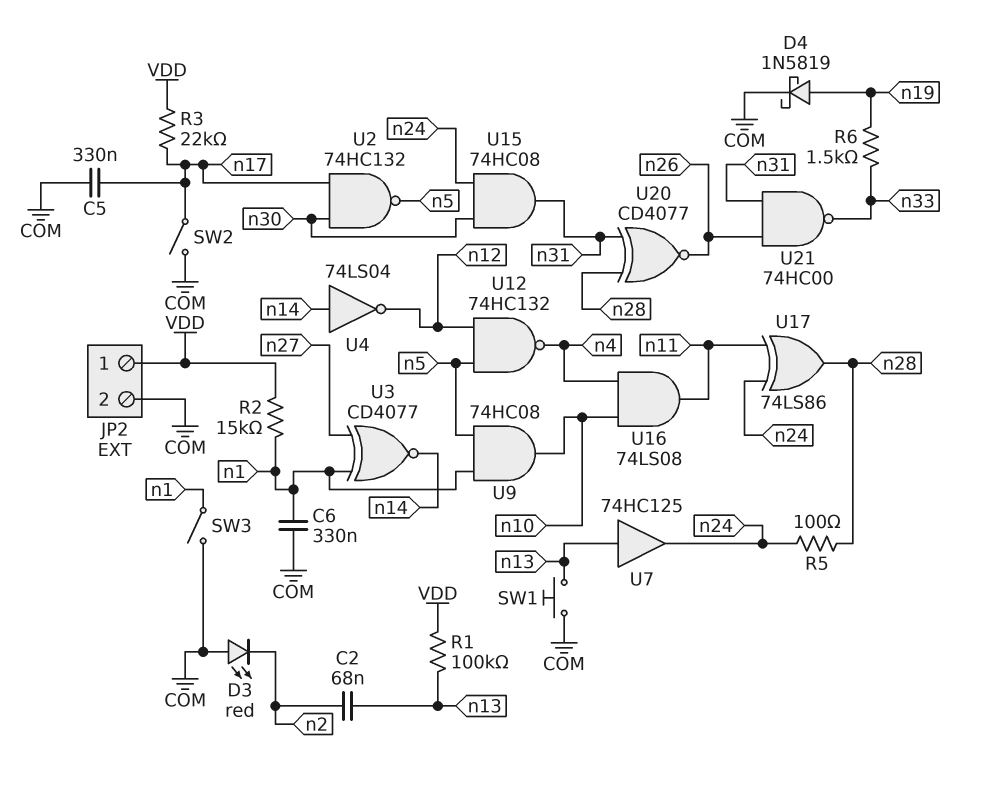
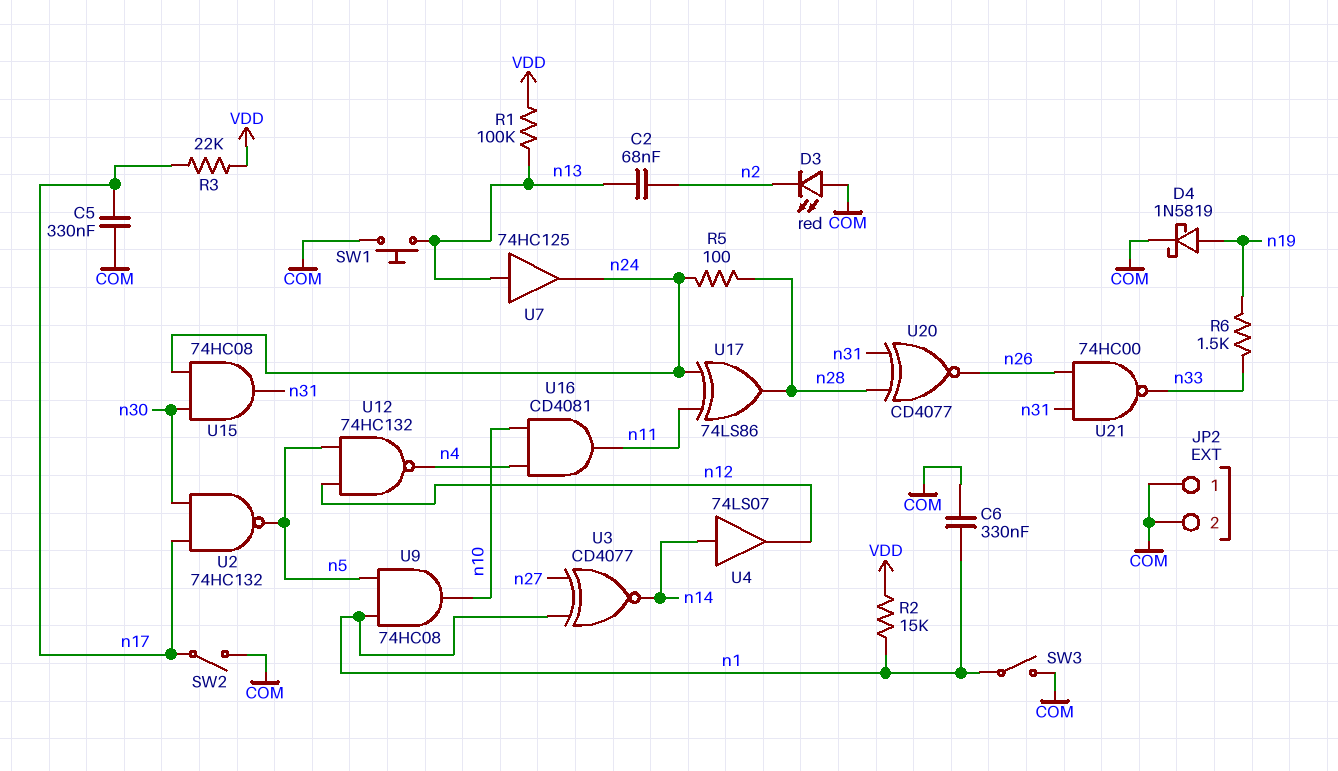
JP2 pin 1: VDD -> COM
U4: NOT 74LS04 (in n14, out n12) -> buffer 74LS07 (in n14, out n12)
U16: AND 74LS08 (in n4, in n10, out n11) -> AND CD4081 (in n4, in n10, out n11)

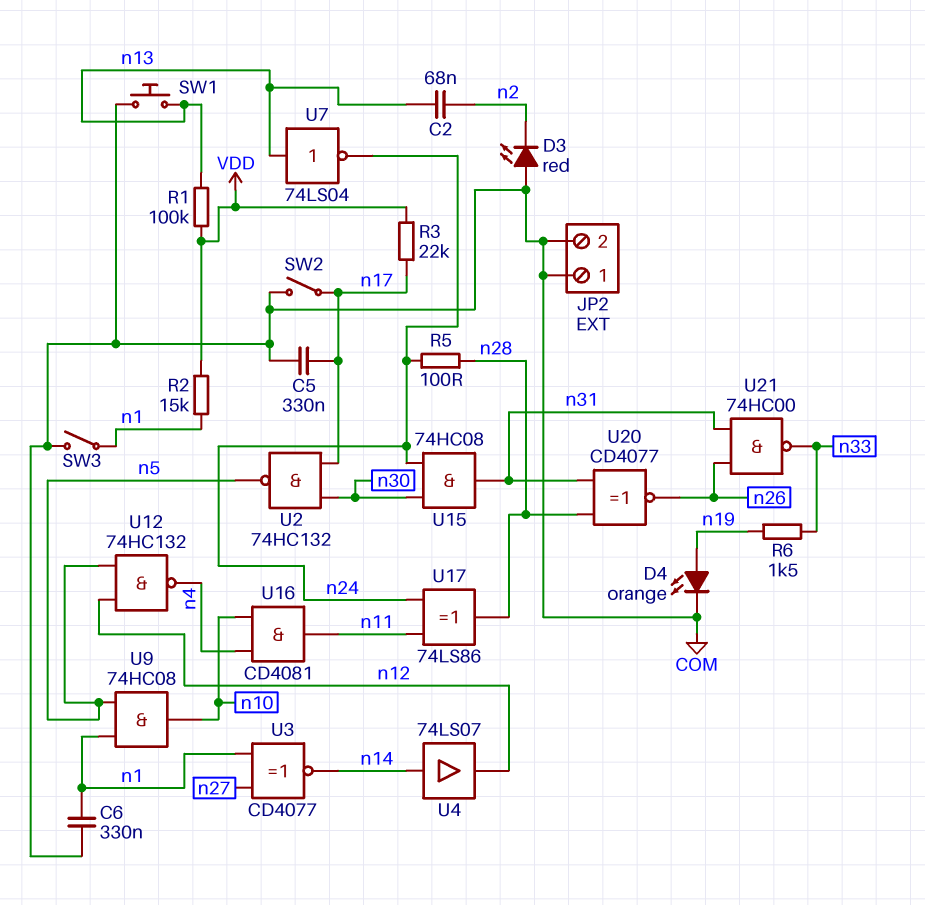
D4: schottky 1N5819 (A n19, K COM) -> LED orange (A n19, K COM)
U7: buffer 74HC125 (in n13, out n24) -> NOT 74LS04 (in n13, out n24)

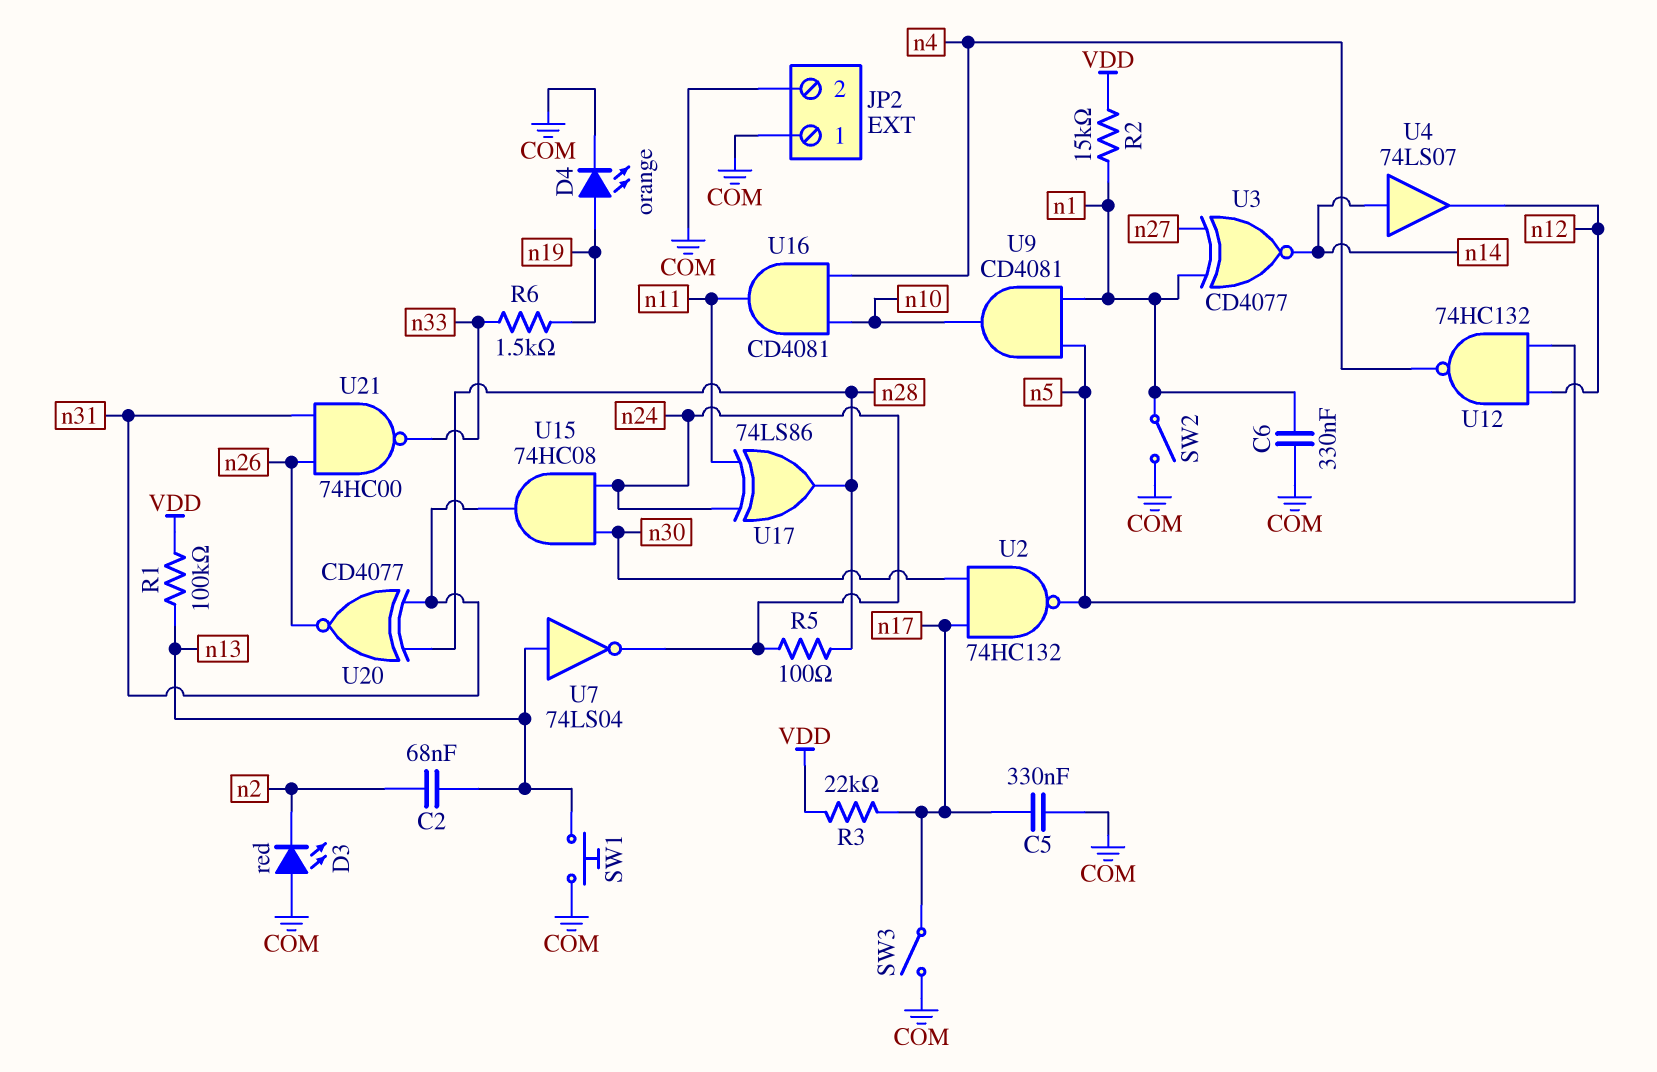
SW2: switch (COM, n17) -> switch (COM, n1)
SW3: switch (COM, n1) -> switch (COM, n17)
U9: AND 74HC08 (in n1, in n5, out n10) -> AND CD4081 (in n1, in n5, out n10)

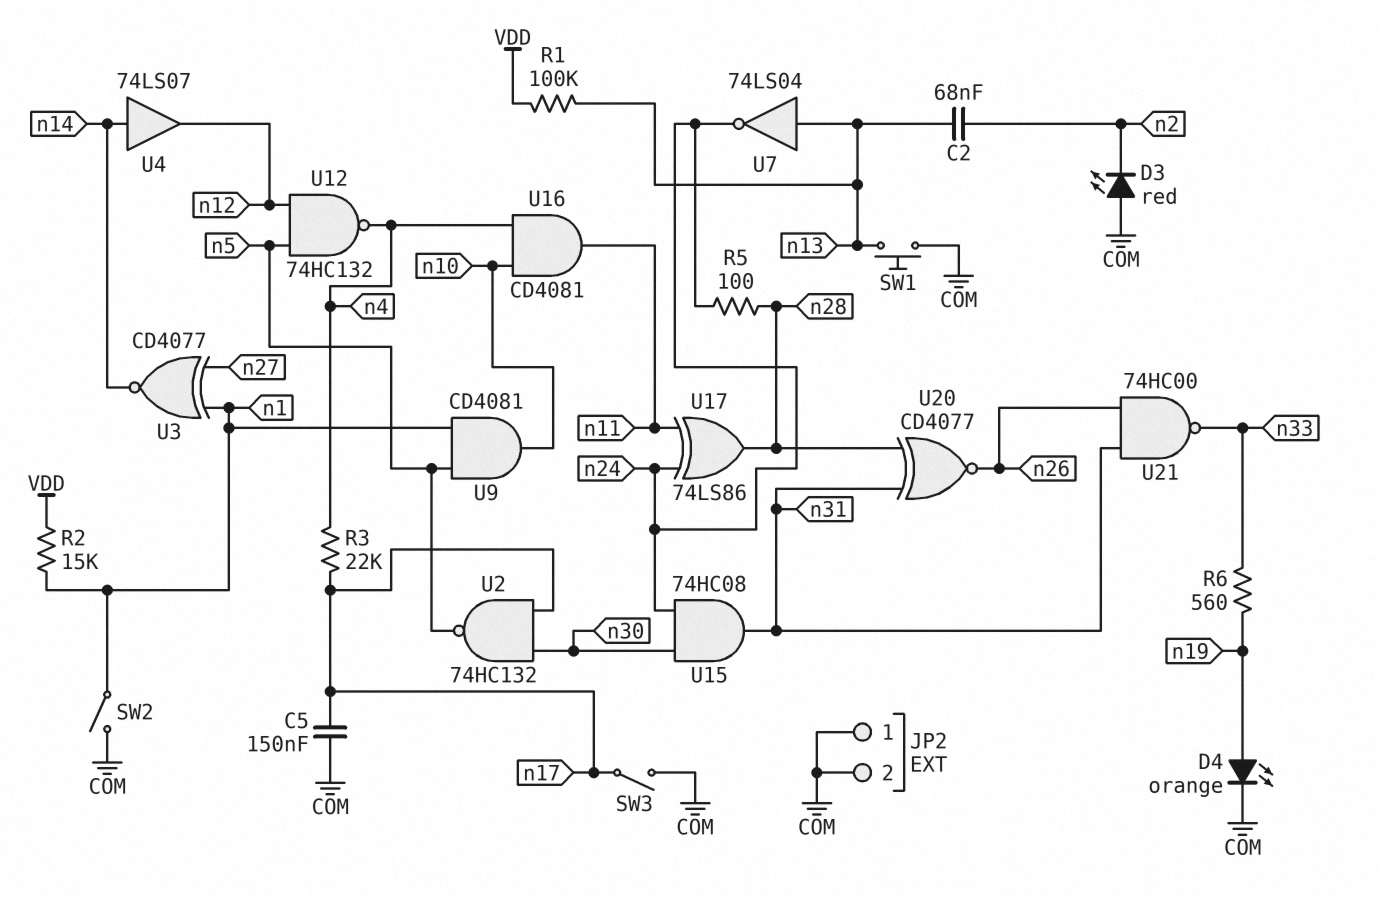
C5: 330nF (COM, n17) -> 150nF (COM, n17)
C6: 330nF (COM, n1) -> none
R3: 22k (VDD, n17) -> 22k (n4, n17)
R6: 1.5k (n19, n33) -> 560 (n19, n33)

